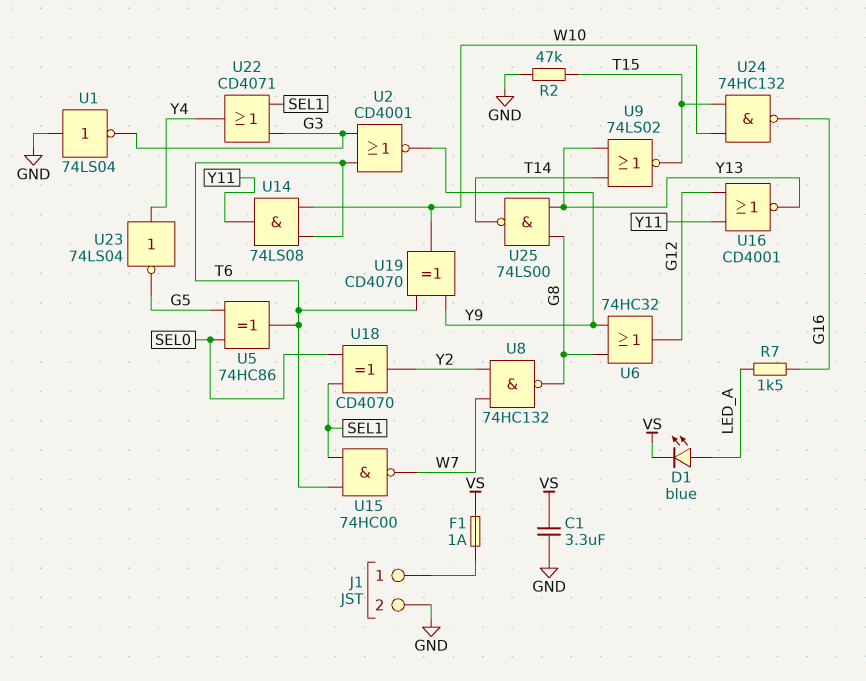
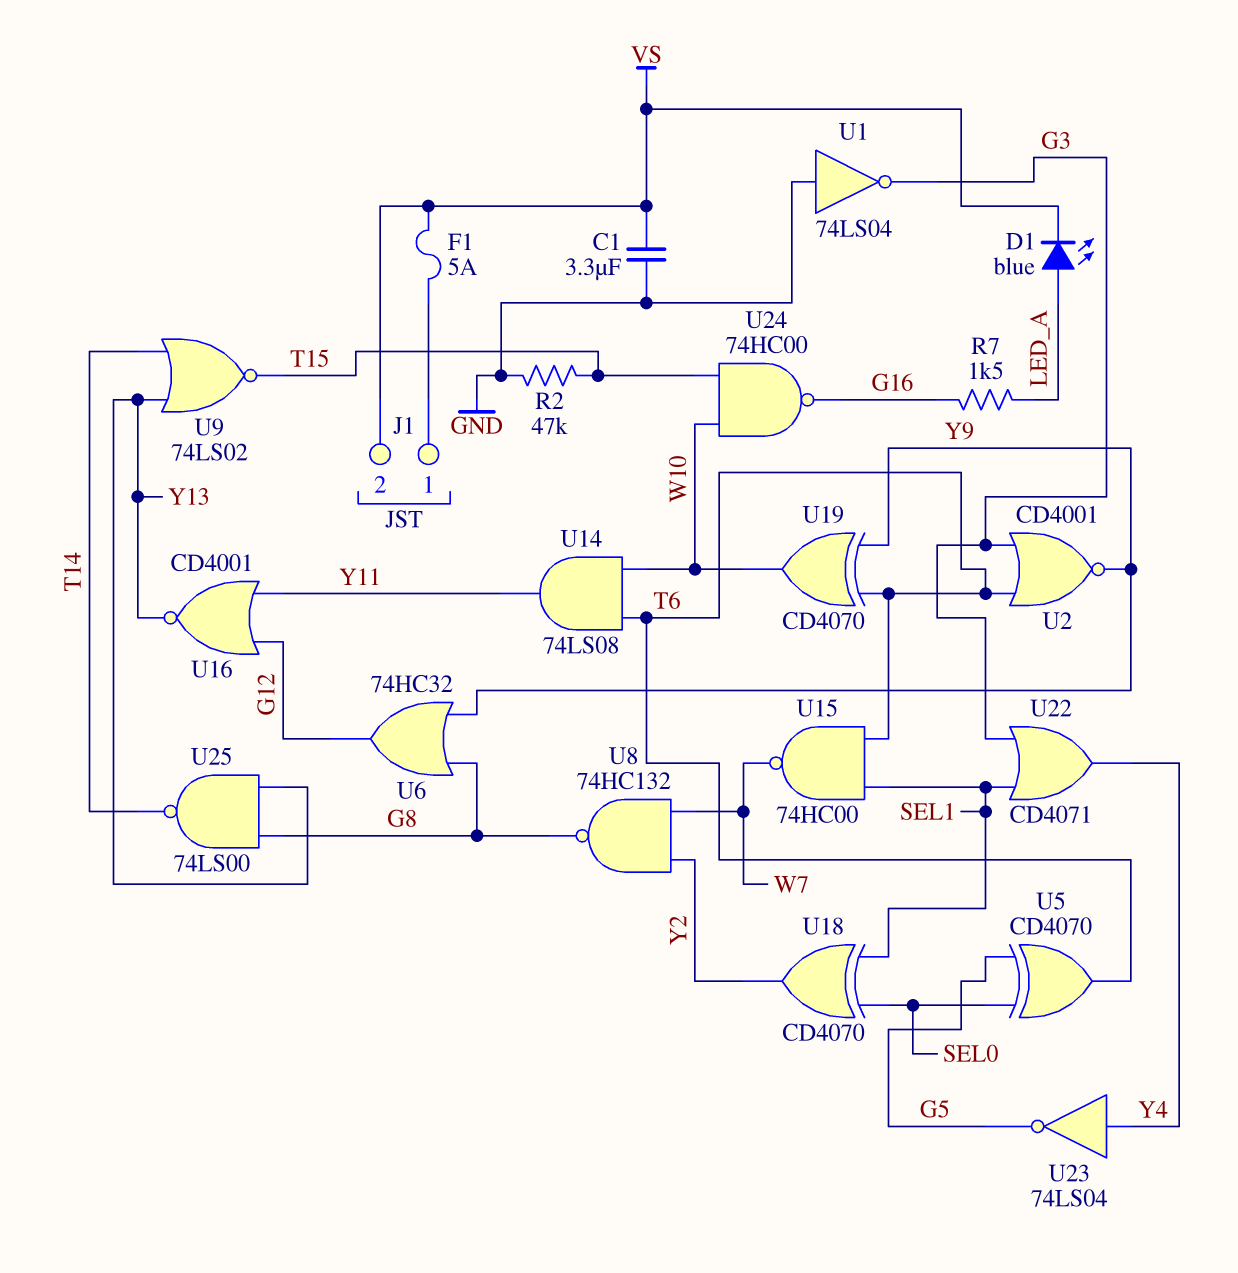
F1: 1A (J1/1, VS) -> 5A (J1/1, VS)
J1 pin 2: GND -> VS
U5: XOR 74HC86 (in G5, in SEL0, out T6) -> XOR CD4070 (in G5, in SEL0, out T6)
U24: NAND 74HC132 (in T15, in W10, out G16) -> NAND 74HC00 (in T15, in W10, out G16)

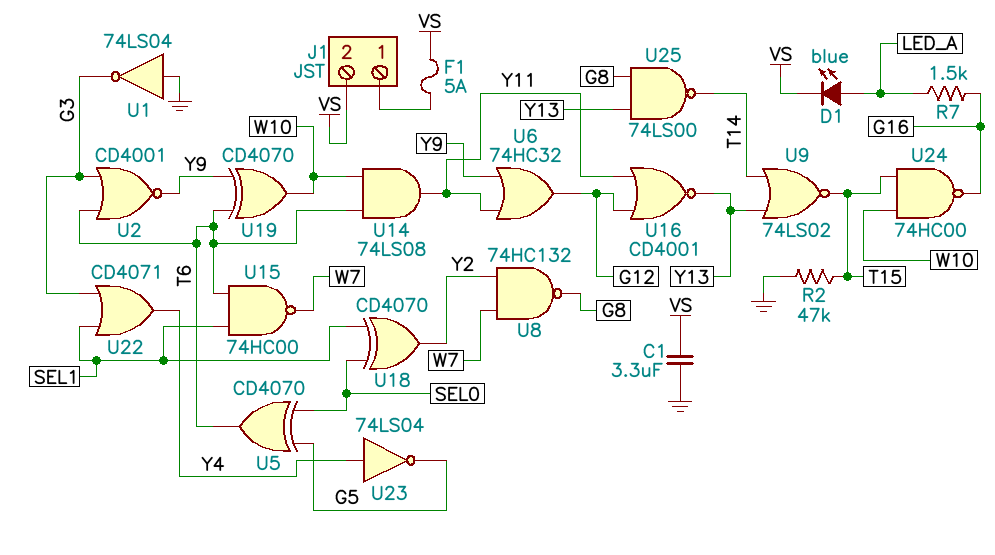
U6: OR 74HC32 (in G8, in Y9, out G12) -> OR 74HC32 (in Y9, in Y11, out G12)

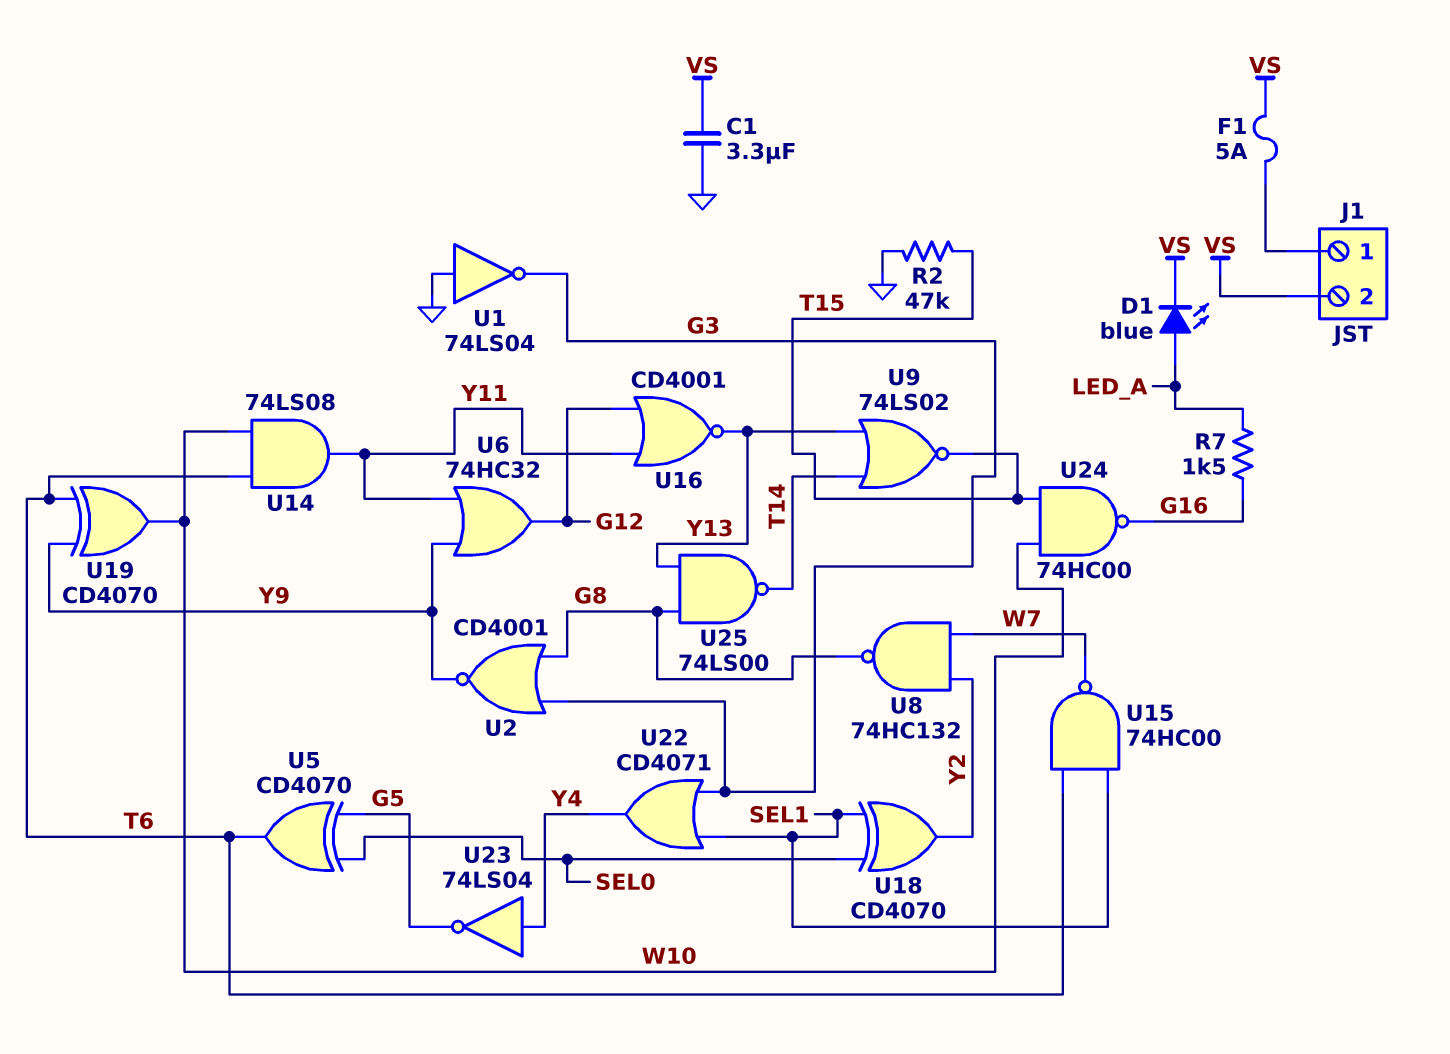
U2: NOR CD4001 (in G3, in T6, out Y9) -> NOR CD4001 (in G3, in G8, out Y9)

